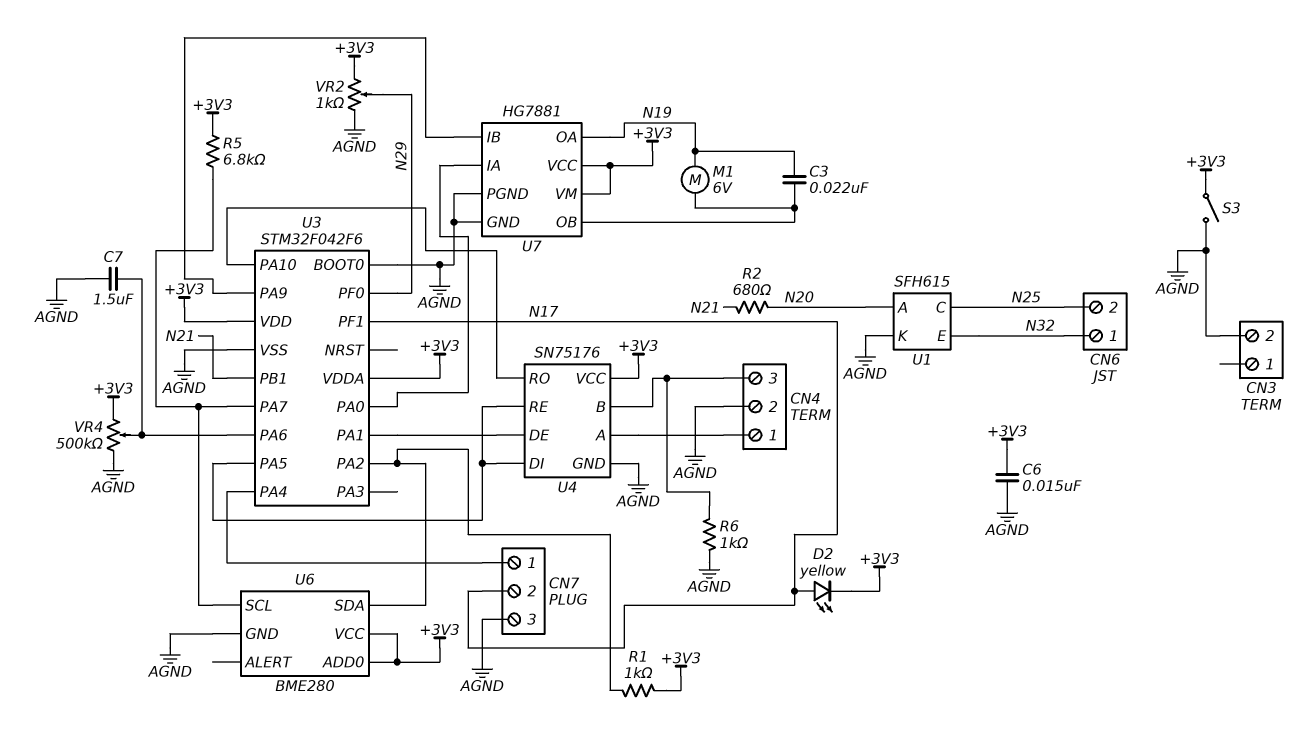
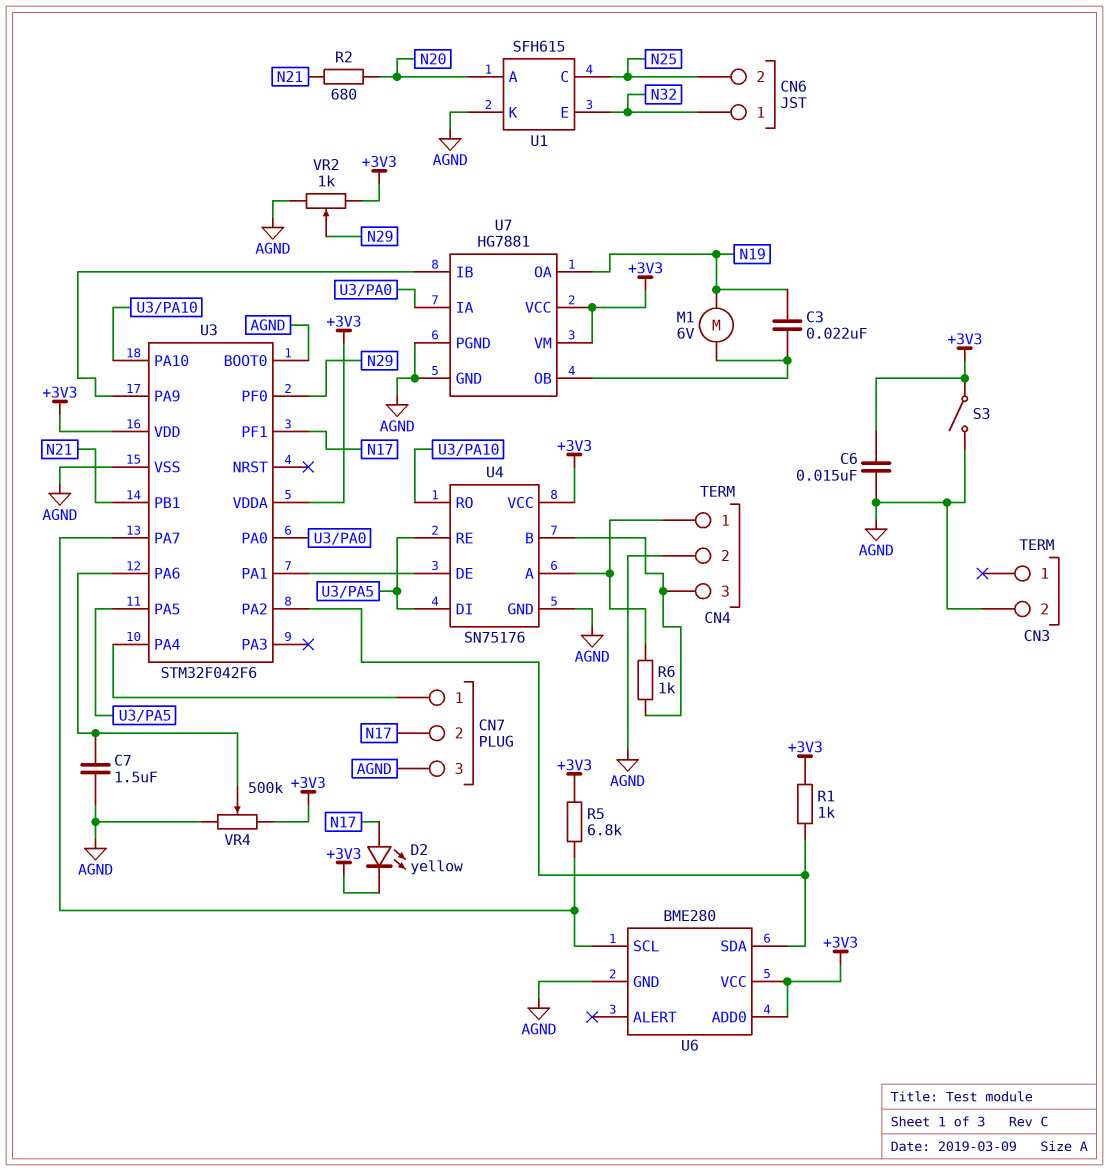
R6: 1k (AGND, CN4/3) -> 1k (CN4/1, CN4/3)

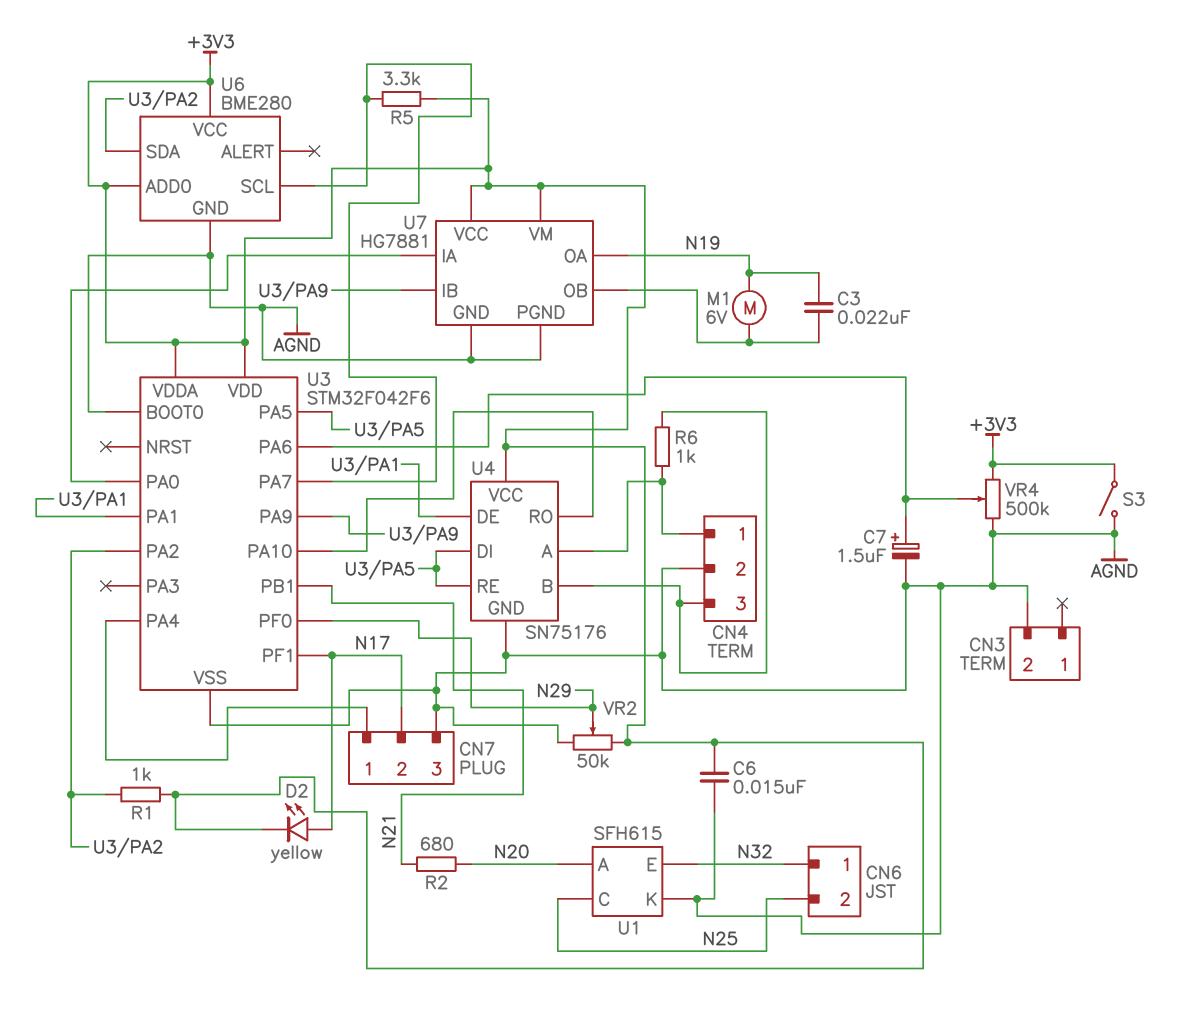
C7: 1.5uF (AGND, U3/PA6) -> 1.5uF (plus U3/PA6, minus AGND)
R5: 6.8k (+3V3, U3/PA7) -> 3.3k (+3V3, U3/PA7)
VR2: 1k (+3V3, AGND, wiper N29) -> 50k (+3V3, AGND, wiper N29)

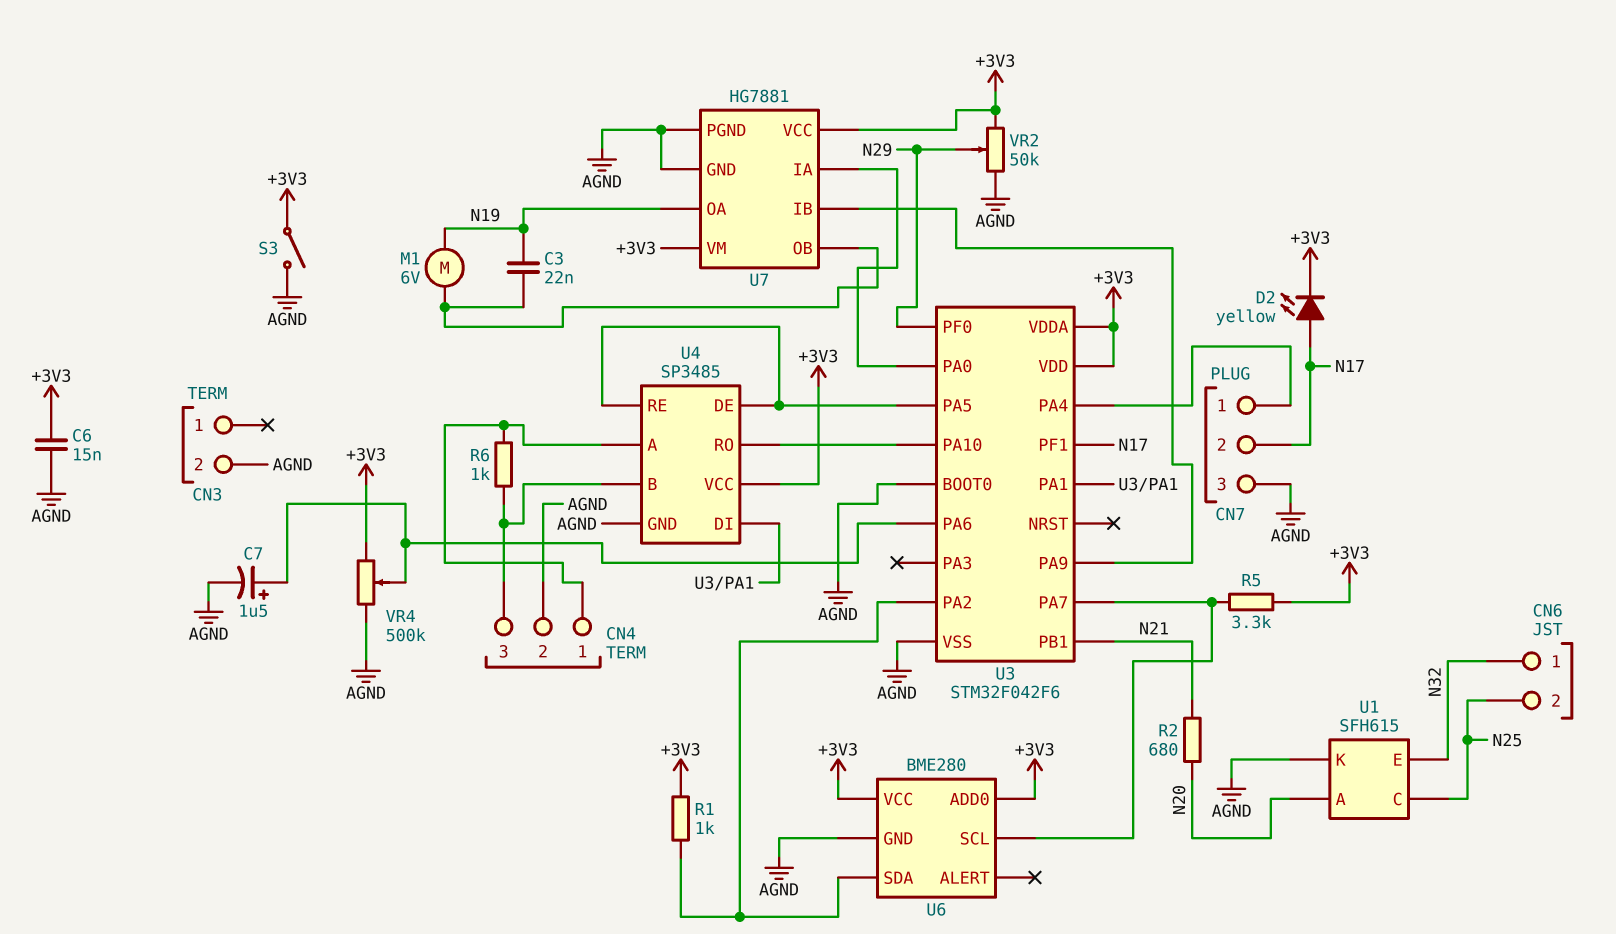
U4: SN75176 -> SP3485
U4 pin DE: U3/PA1 -> U3/PA5
U4 pin DI: U3/PA5 -> U3/PA1

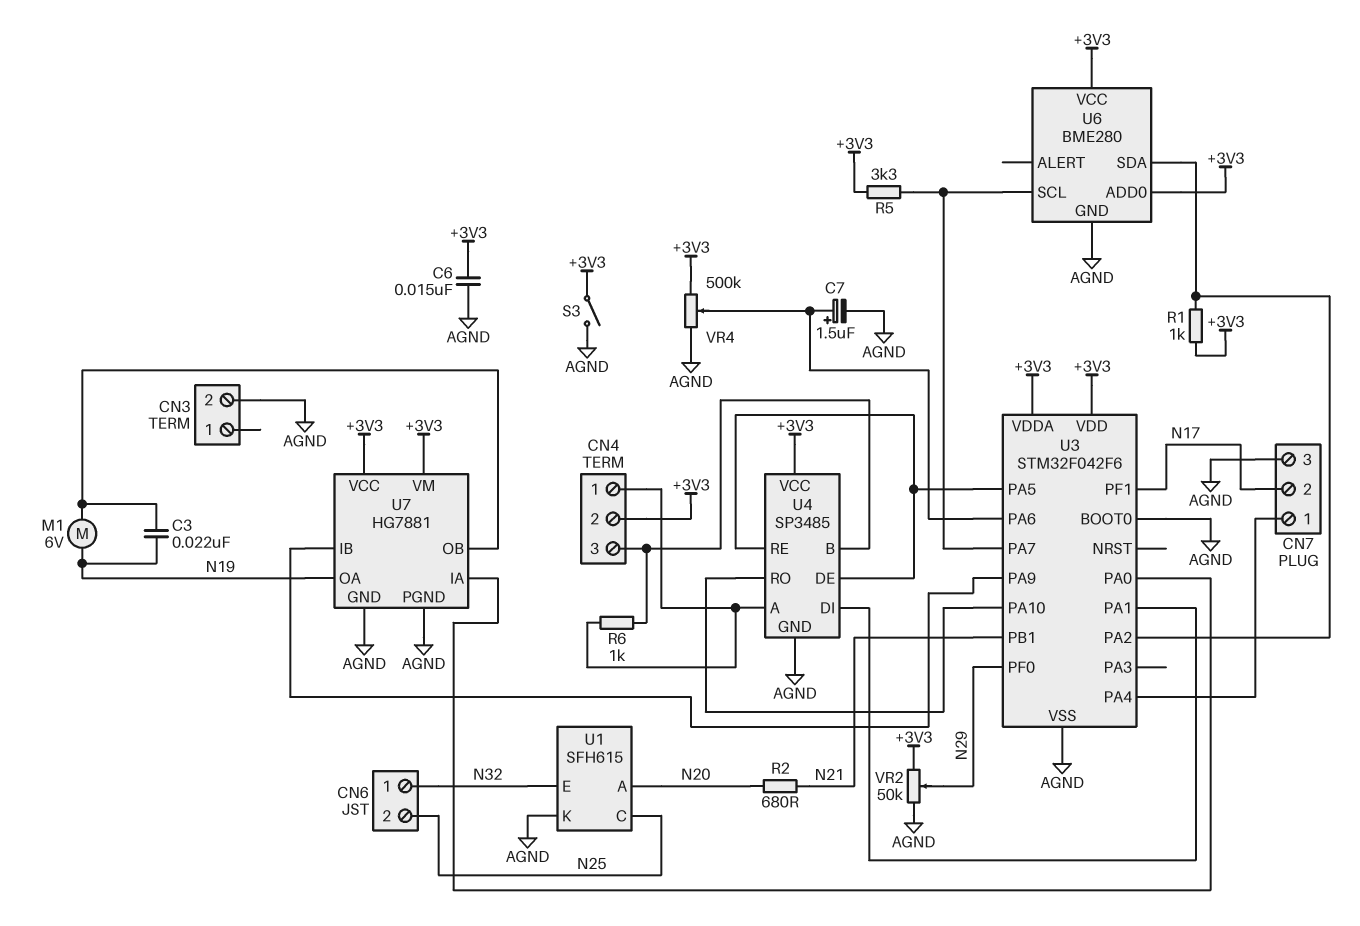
CN4 pin 2: AGND -> +3V3
D2: LED yellow (A N17, K +3V3) -> none

